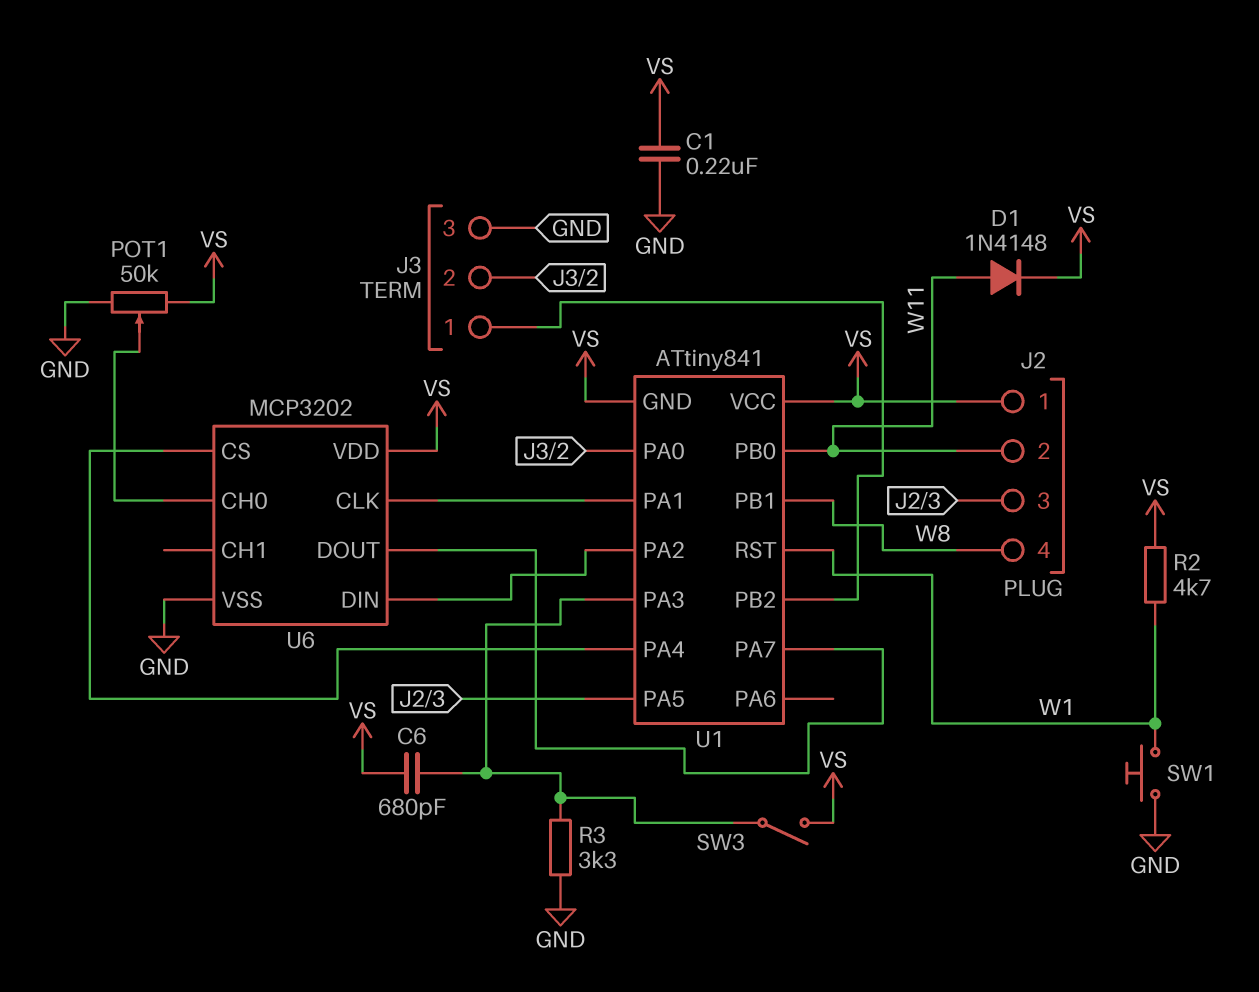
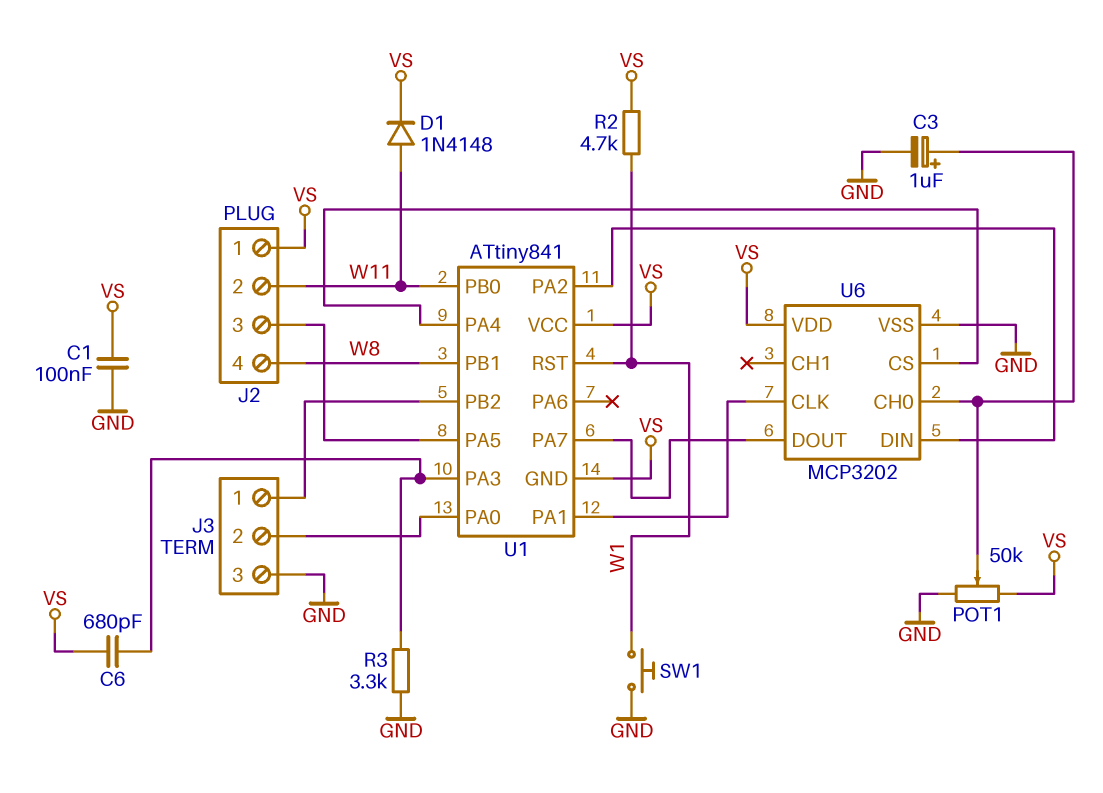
C1: 220nF (GND, VS) -> 100nF (GND, VS)
C3: none -> 1uF (plus U6/CH0, minus GND)
SW3: switch (U1/PA3, VS) -> none

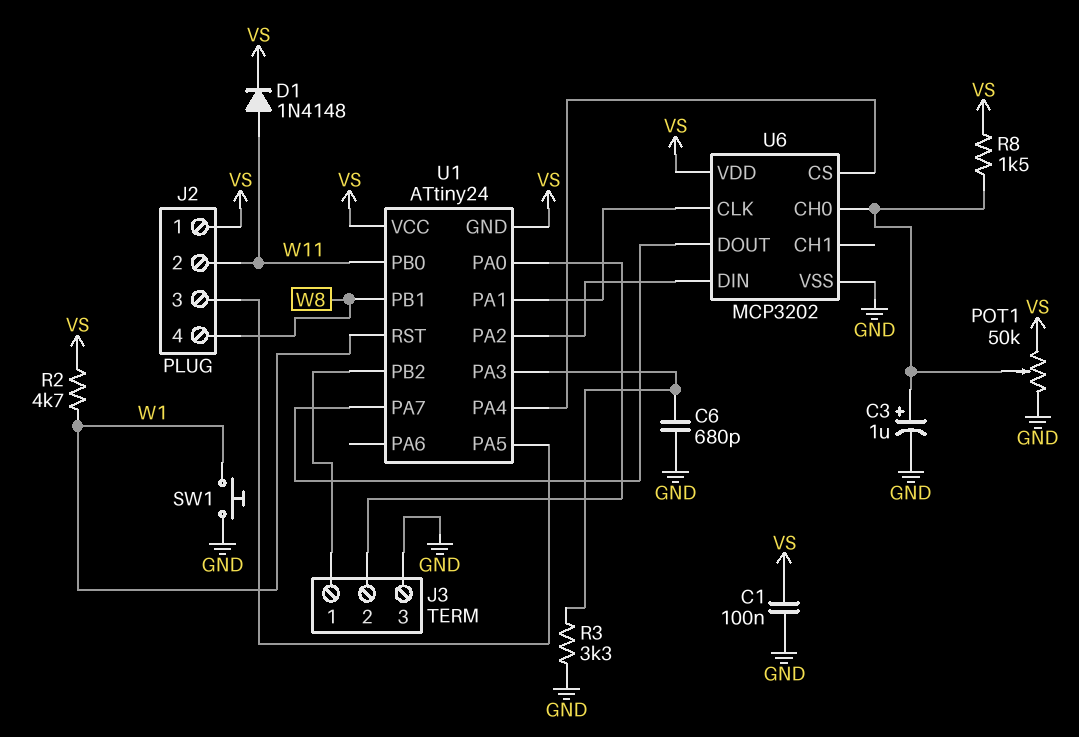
C6: 680pF (U1/PA3, VS) -> 680pF (GND, U1/PA3)
R8: none -> 1.5k (U6/CH0, VS)
U1: ATtiny841 -> ATtiny24

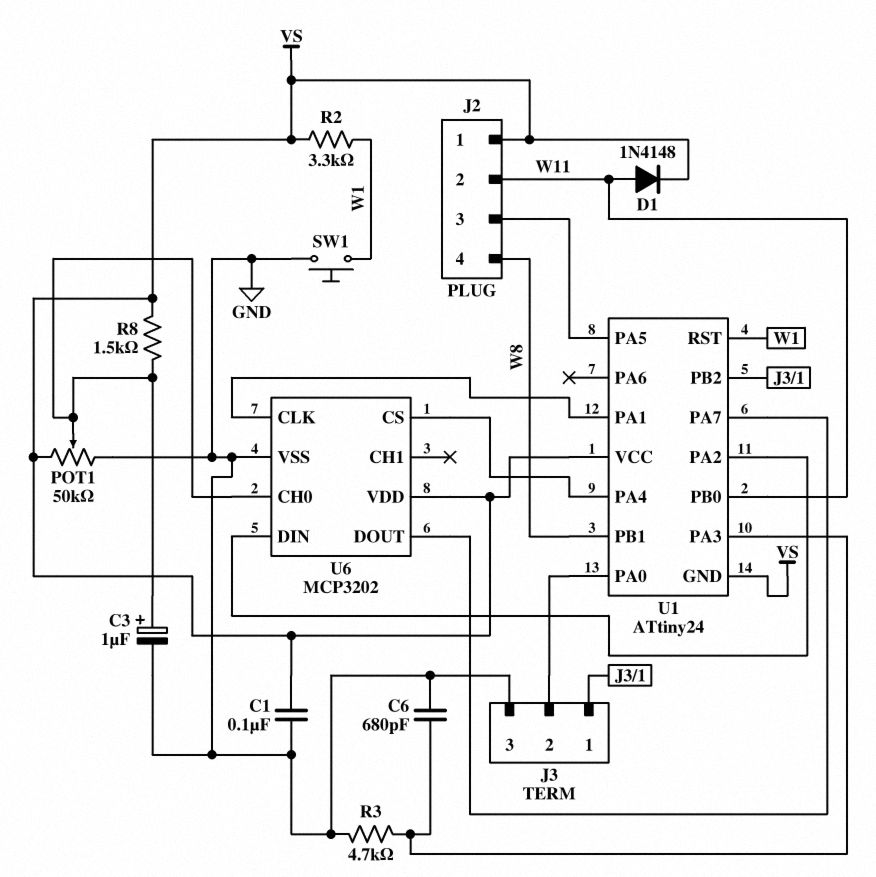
R2: 4.7k (VS, W1) -> 3.3k (VS, W1)
R3: 3.3k (GND, U1/PA3) -> 4.7k (GND, U1/PA3)

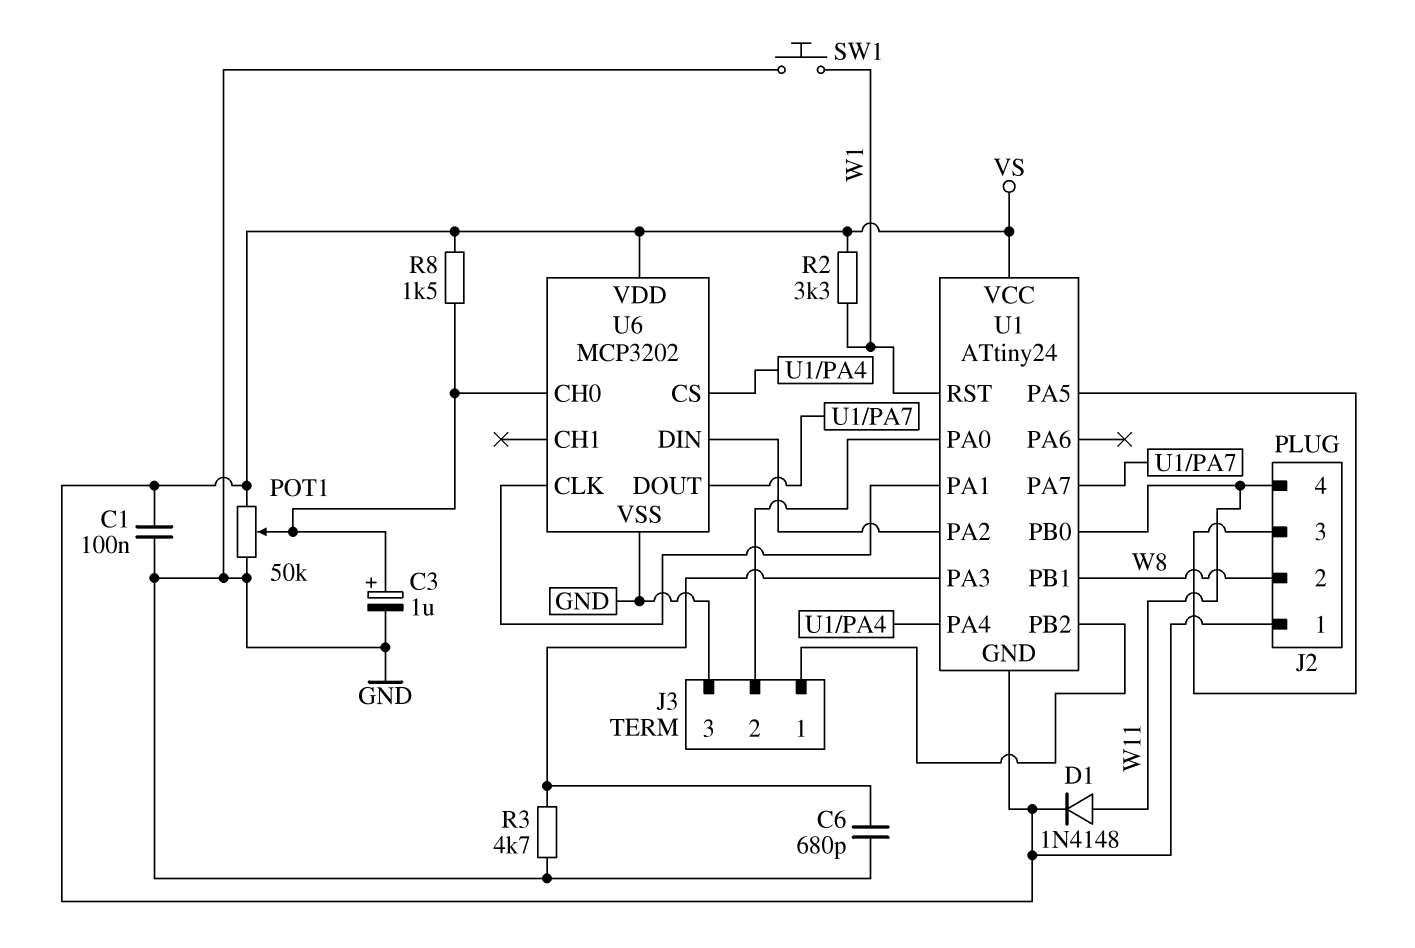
J2 pin 2: W11 -> W8
J2 pin 4: W8 -> W11

